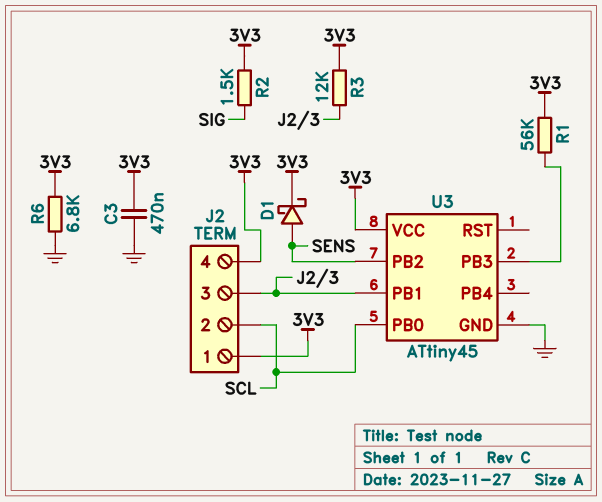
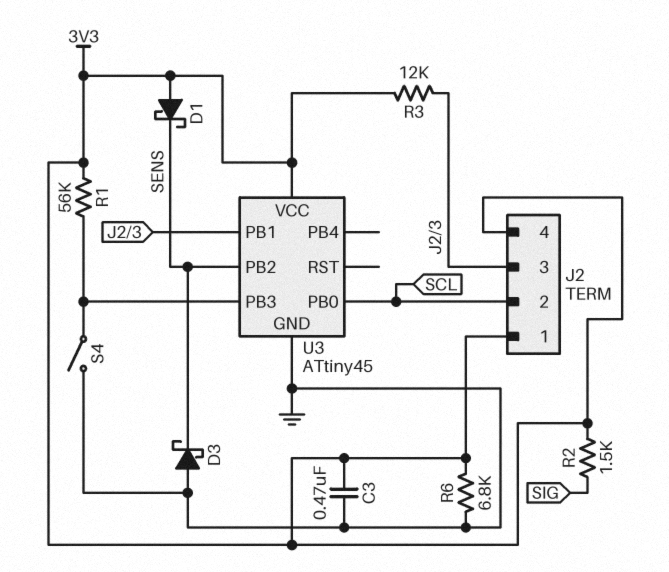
D1: schottky (A SENS, K 3V3) -> schottky (A 3V3, K SENS)
D3: none -> schottky (A GND, K SENS)
S4: none -> switch (GND, U3/PB3)

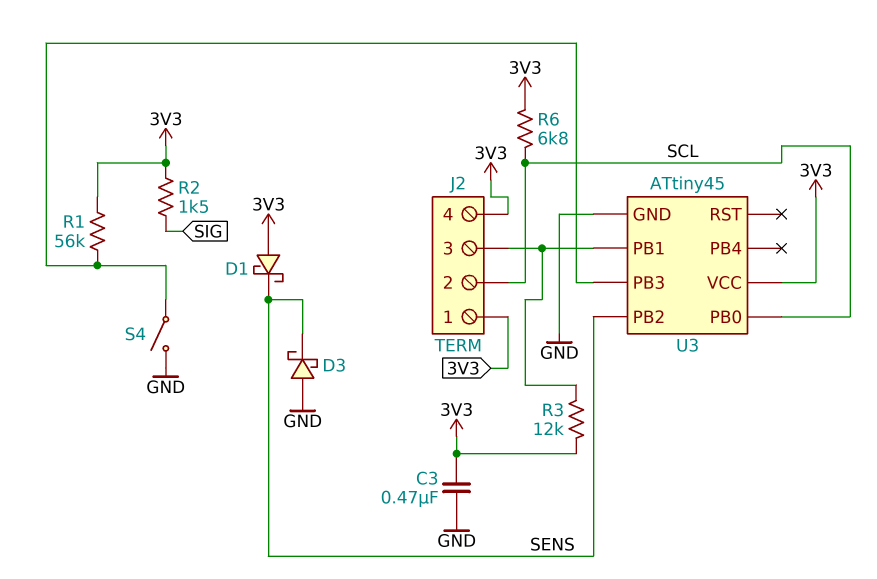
R6: 6.8k (3V3, GND) -> 6.8k (3V3, SCL)

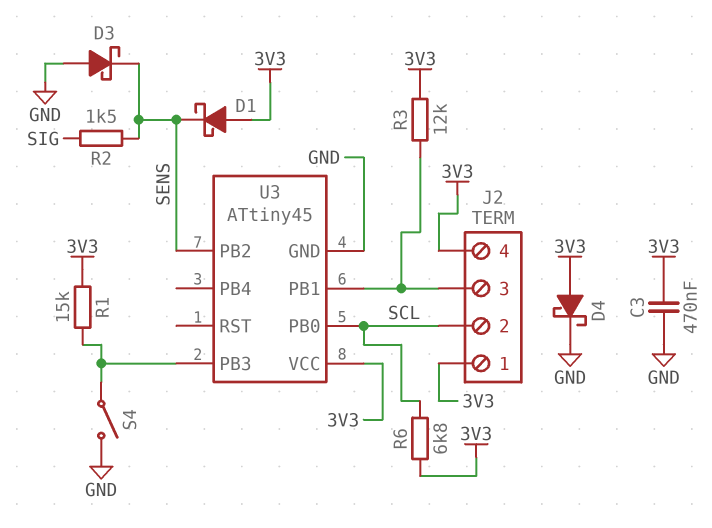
D4: none -> schottky (A 3V3, K GND)
R1: 56k (3V3, U3/PB3) -> 15k (3V3, U3/PB3)
R2: 1.5k (3V3, SIG) -> 1.5k (SENS, SIG)

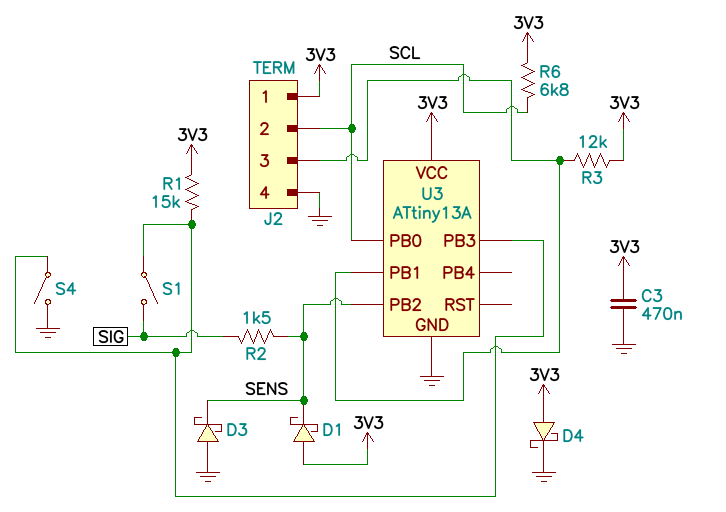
J2 pin 4: 3V3 -> GND
S1: none -> switch (SIG, U3/PB3)
U3: ATtiny45 -> ATtiny13A

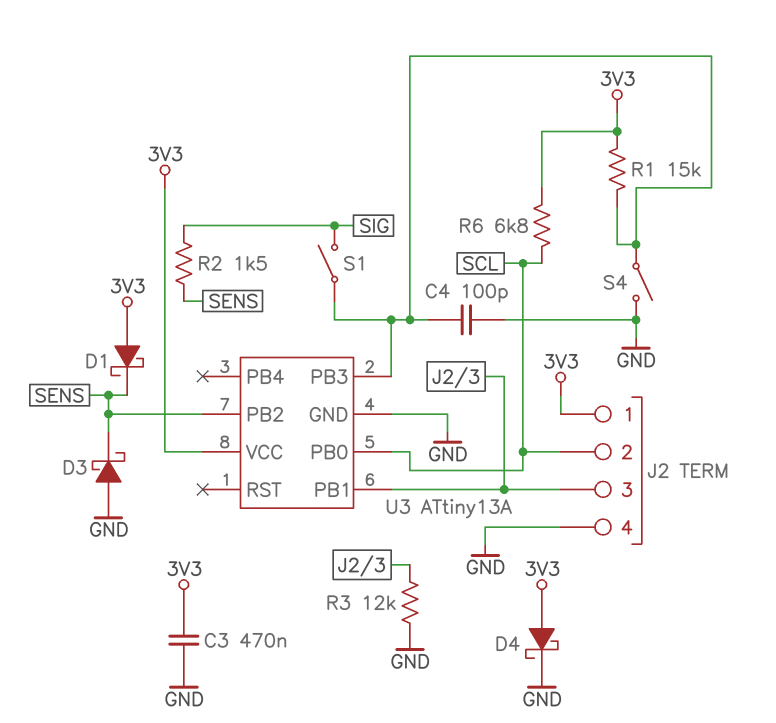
C4: none -> 100pF (GND, U3/PB3)
R3: 12k (3V3, J2/3) -> 12k (GND, J2/3)

